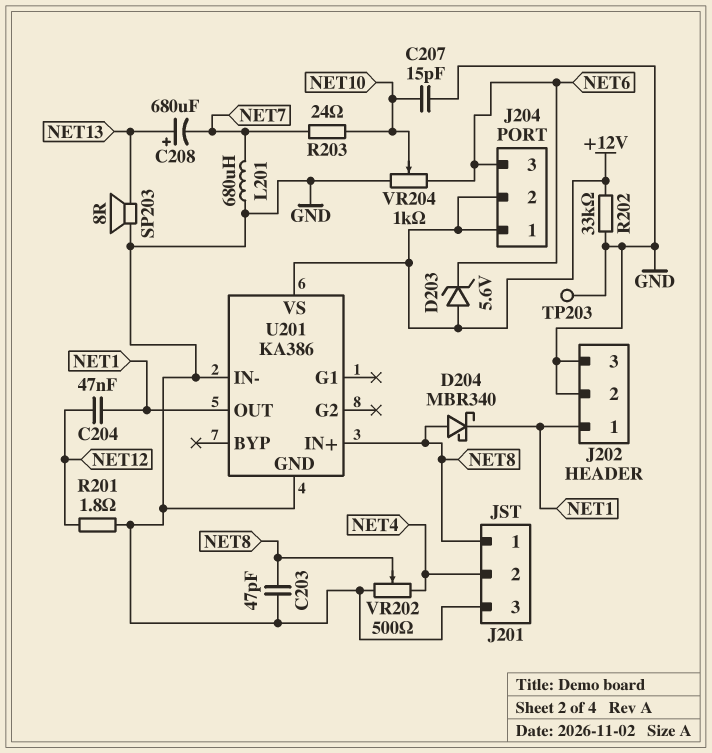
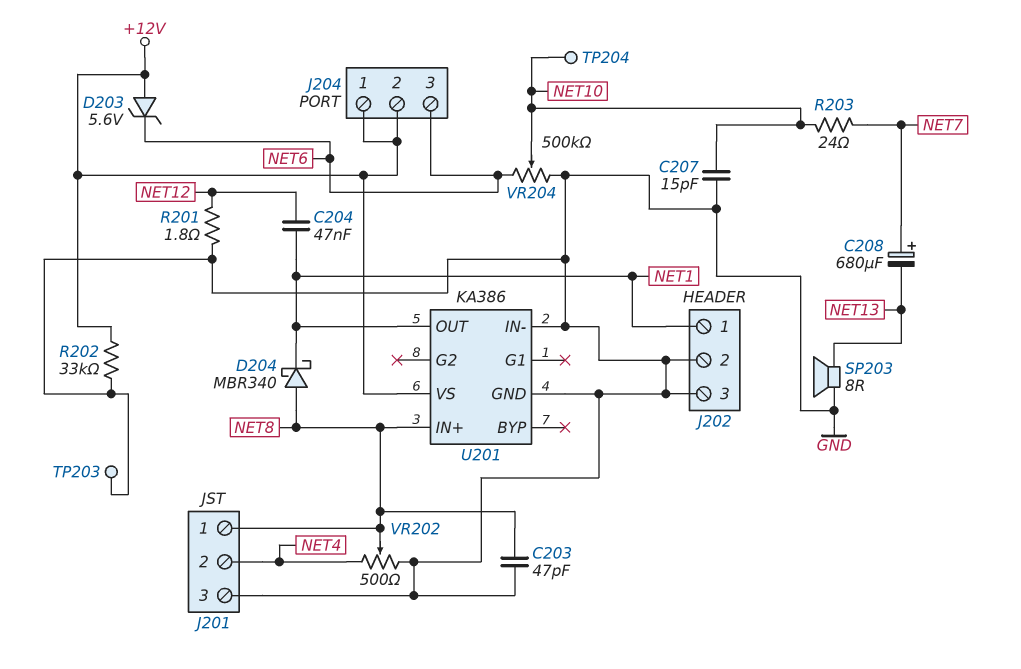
C208: 680uF (plus NET13, minus NET7) -> 680uF (plus NET7, minus NET13)
L201: 680uH (GND, NET7) -> none
TP204: none -> test point (NET10)
VR204: 1k (GND, NET6, wiper NET10) -> 500k (GND, NET6, wiper NET10)

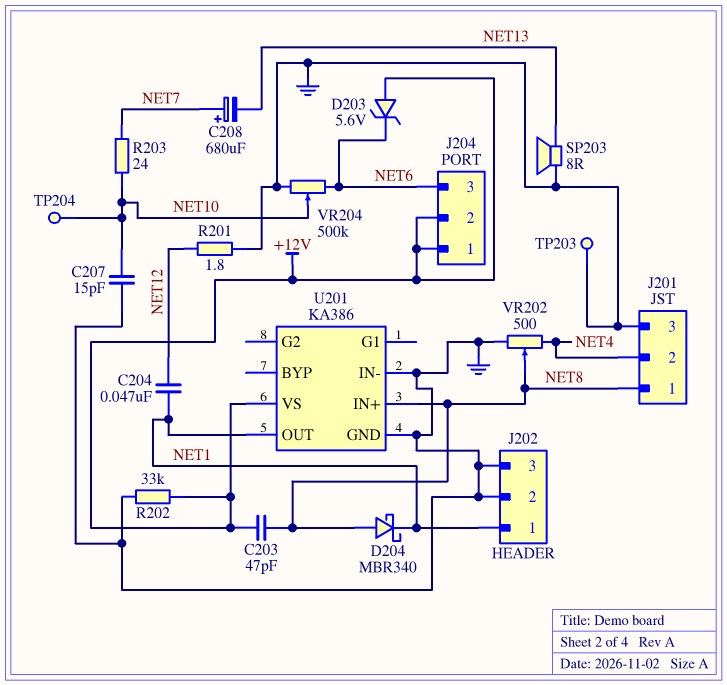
C203: 47pF (GND, NET8) -> 47pF (+12V, NET8)

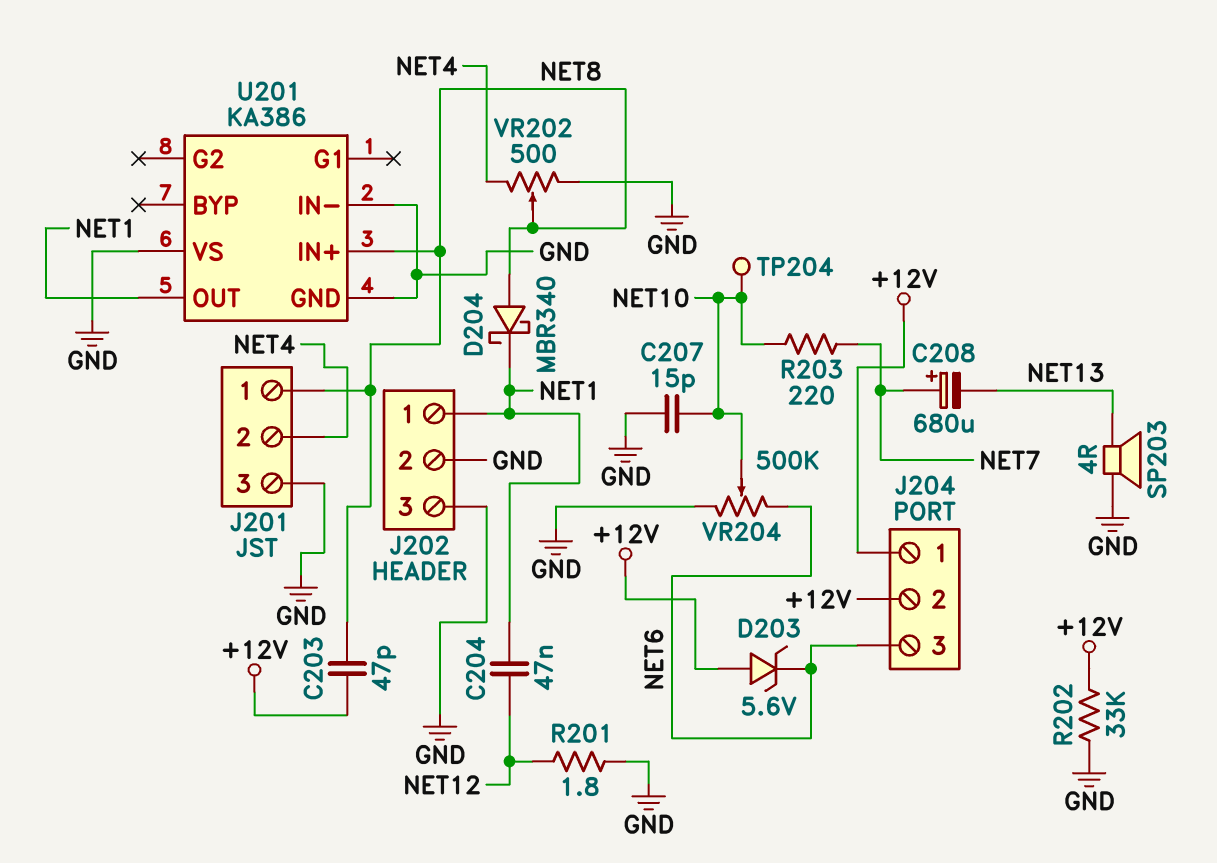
R203: 24 (NET7, NET10) -> 220 (NET7, NET10)
SP203: speaker 8R (GND, NET13) -> speaker 4R (GND, NET13)
TP203: test point (GND) -> none
U201 pin VS: +12V -> GND

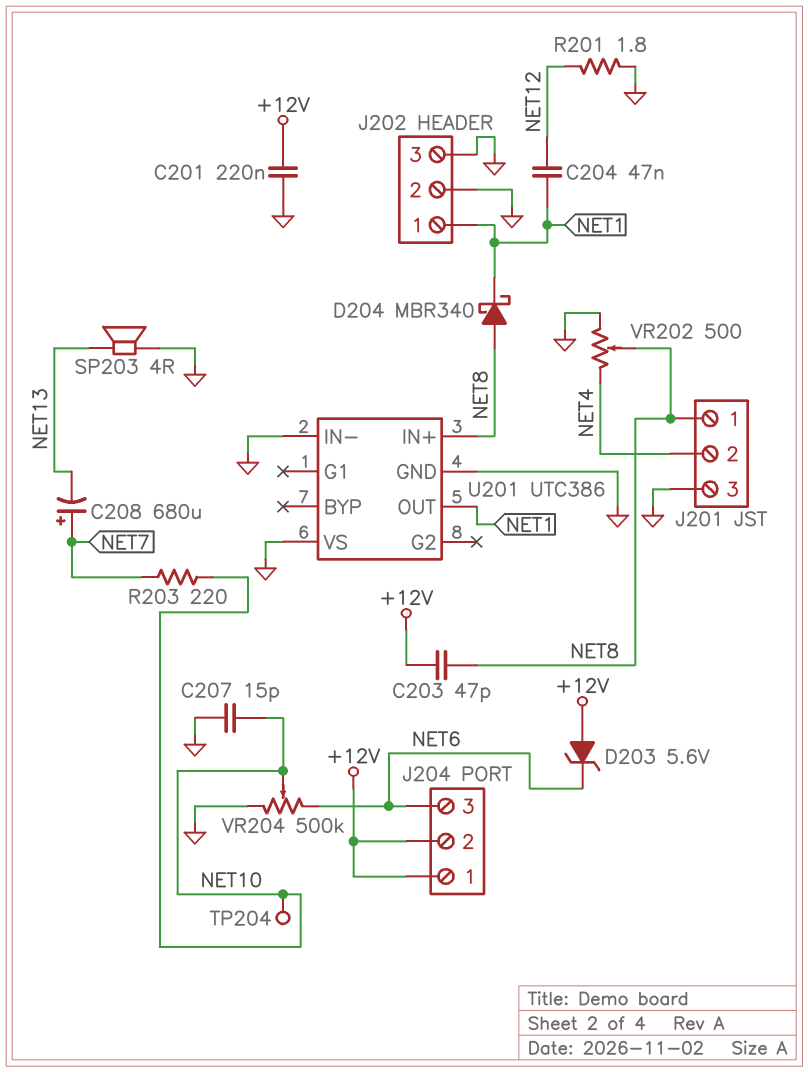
C201: none -> 220nF (+12V, GND)
R202: 33k (+12V, GND) -> none
U201: KA386 -> UTC386

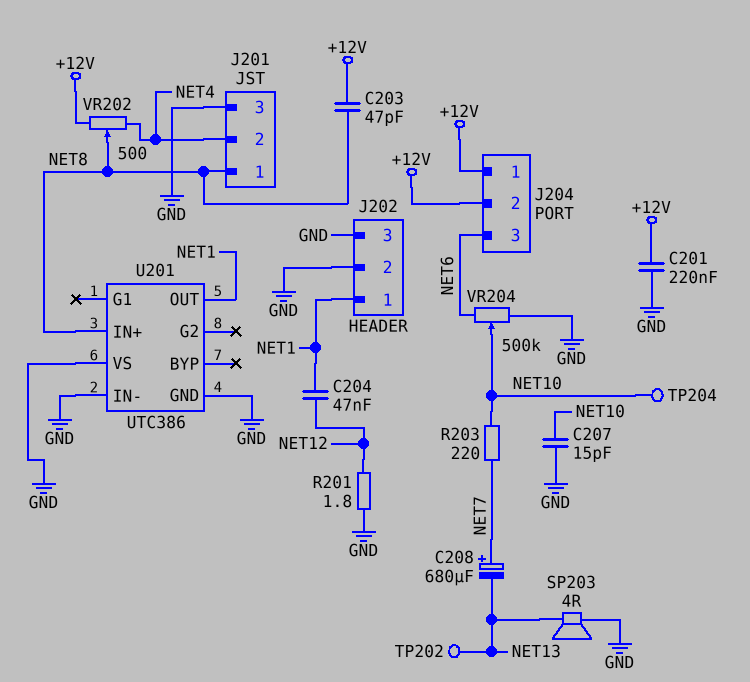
D203: zener 5.6V (A +12V, K NET6) -> none
D204: schottky MBR340 (A NET8, K NET1) -> none
TP202: none -> test point (NET13)
VR202: 500 (GND, NET4, wiper NET8) -> 500 (+12V, NET4, wiper NET8)

